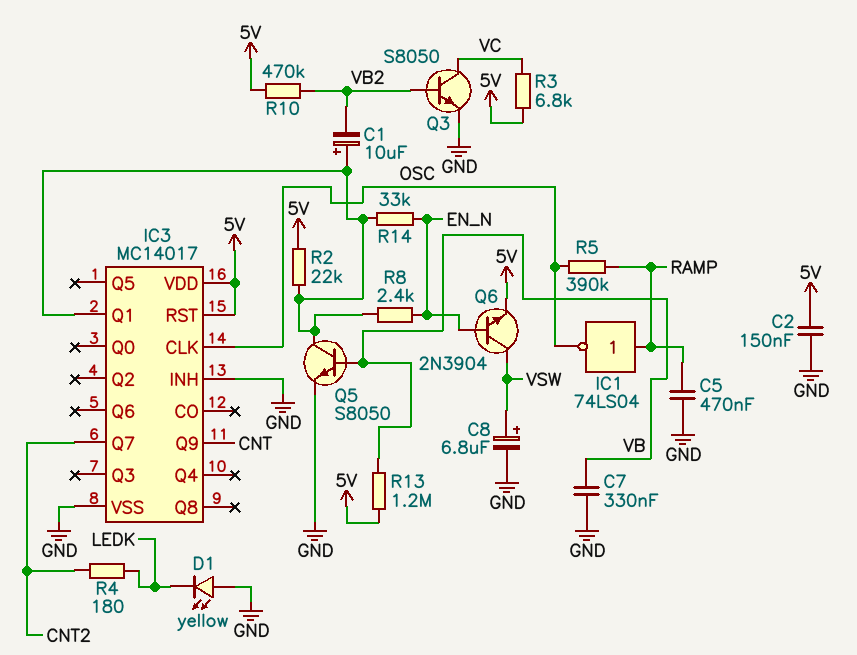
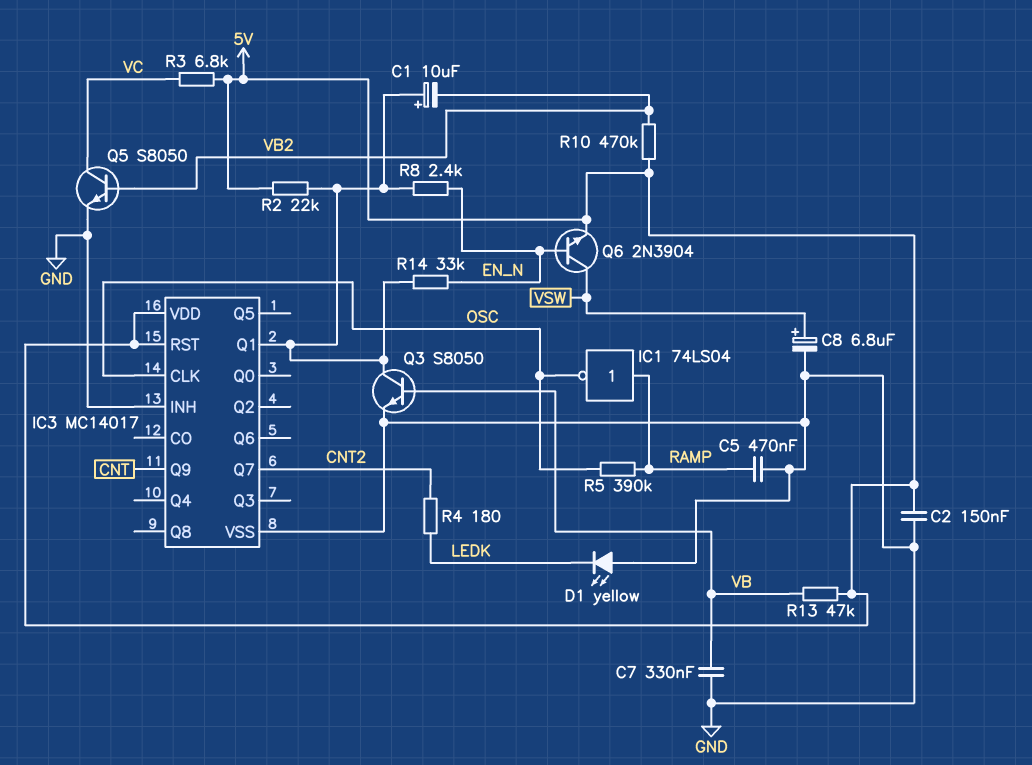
Q3: NPN S8050 (B VB2, C VC, E GND) -> NPN S8050 (B VB, C IC3/Q1, E GND)
Q5: NPN S8050 (B VB, C IC3/Q1, E GND) -> NPN S8050 (B VB2, C VC, E GND)
R13: 1.2M (5V, VB) -> 47k (5V, VB)

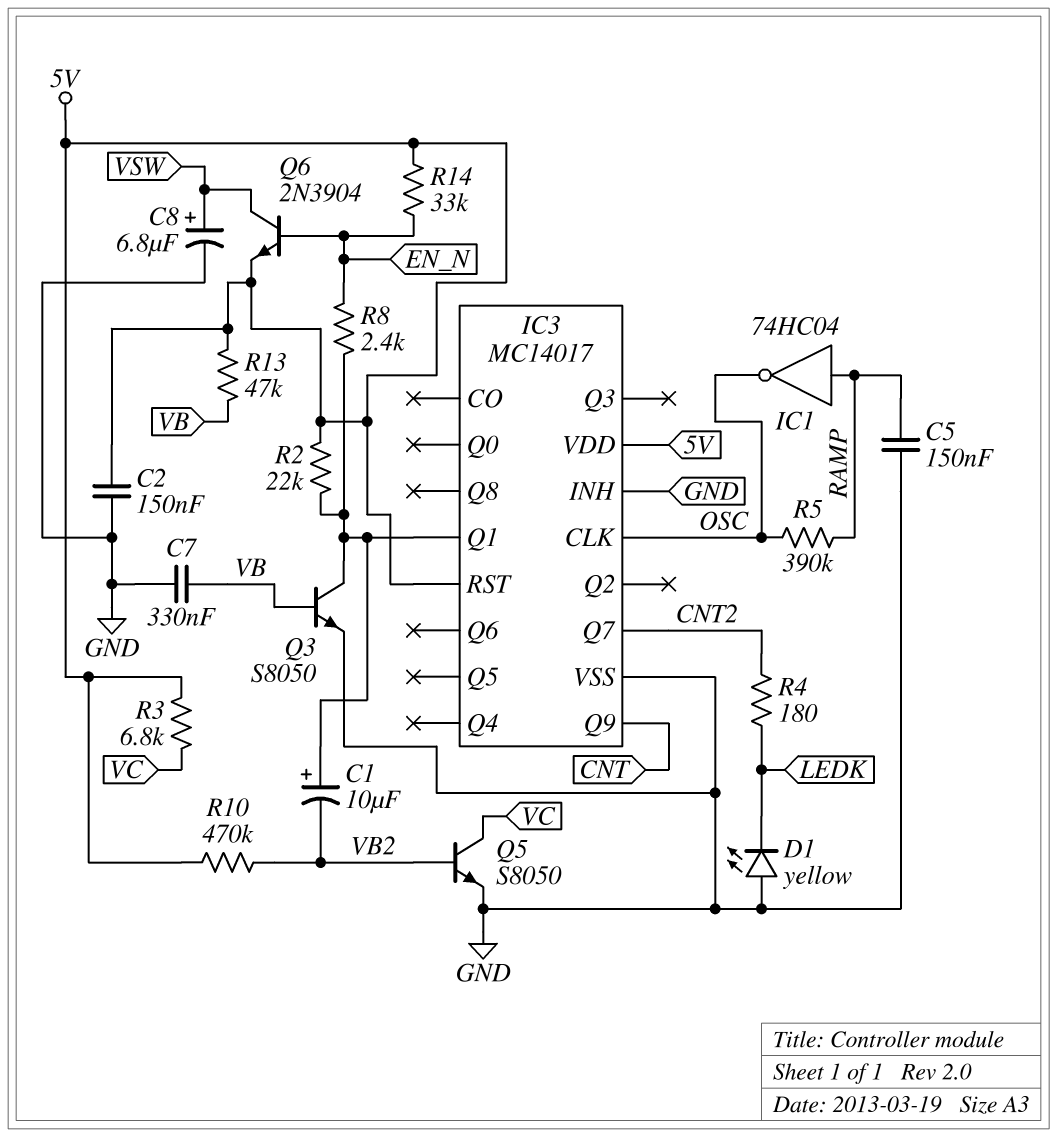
C5: 470nF (GND, RAMP) -> 150nF (GND, RAMP)
IC1: NOT 74LS04 (in RAMP, out OSC) -> NOT 74HC04 (in RAMP, out OSC)
R14: 33k (EN_N, IC3/Q1) -> 33k (5V, EN_N)

